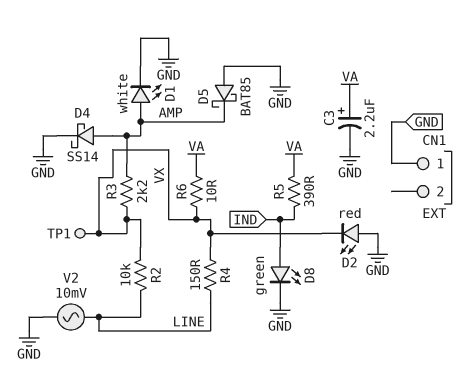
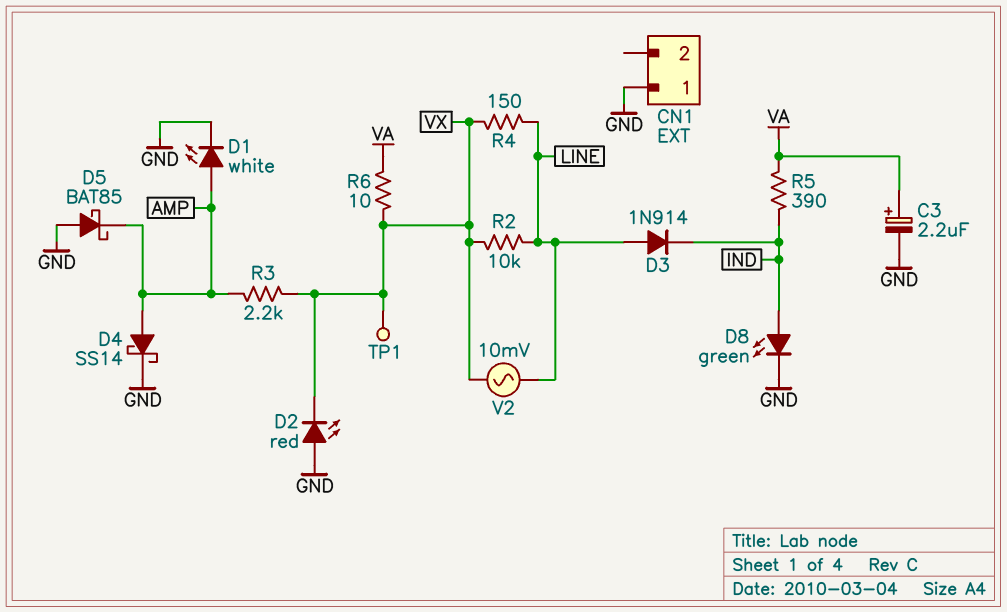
D3: none -> diode 1N914 (A LINE, K IND)
V2: AC 10mV (GND, LINE) -> AC 10mV (LINE, VX)

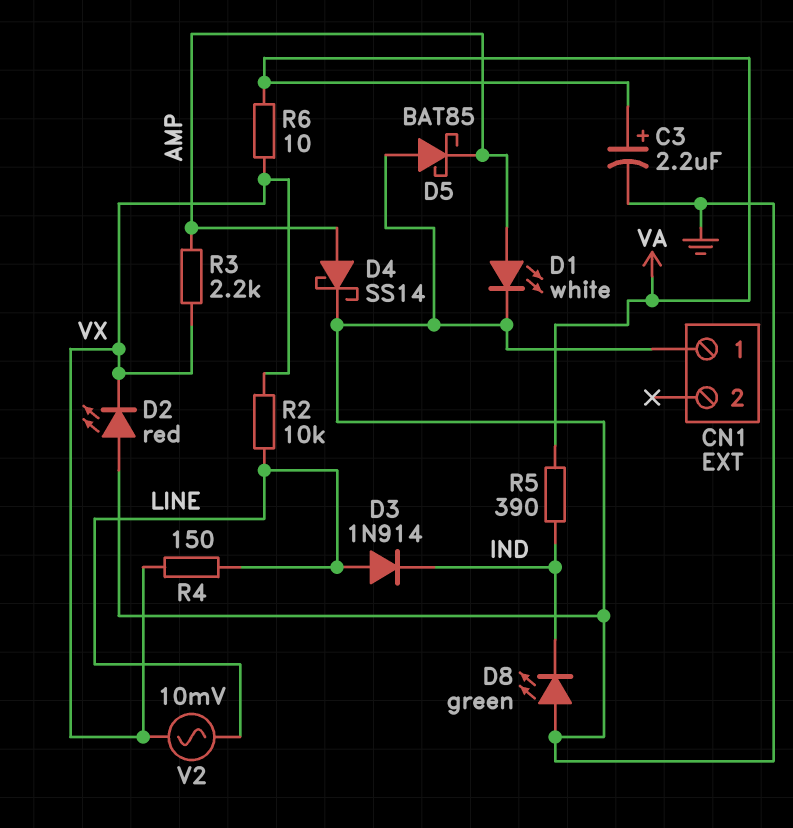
D8: LED green (A IND, K GND) -> LED green (A GND, K IND)
TP1: test point (VX) -> none

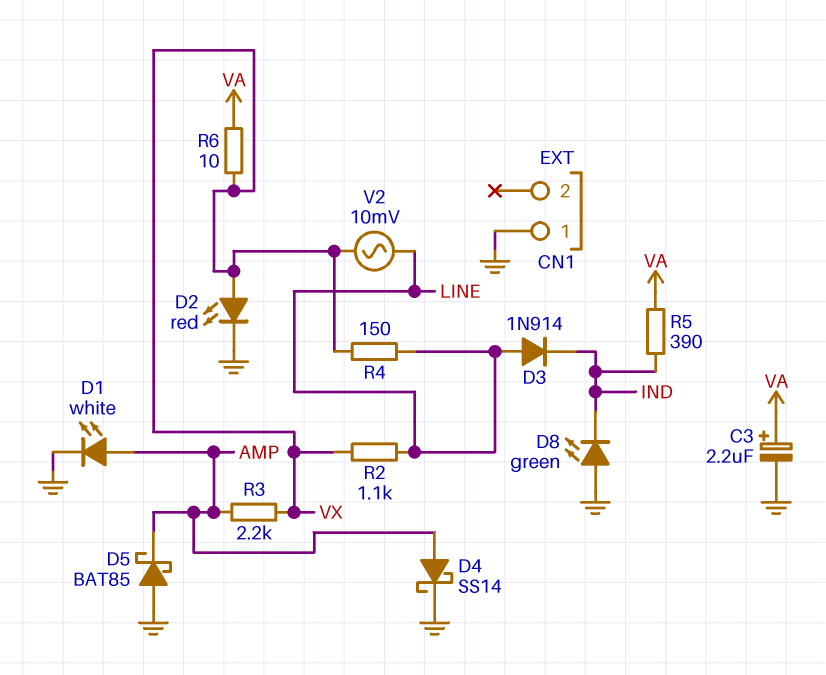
D2: LED red (A GND, K VX) -> LED red (A VX, K GND)
R2: 10k (LINE, VX) -> 1.1k (LINE, VX)

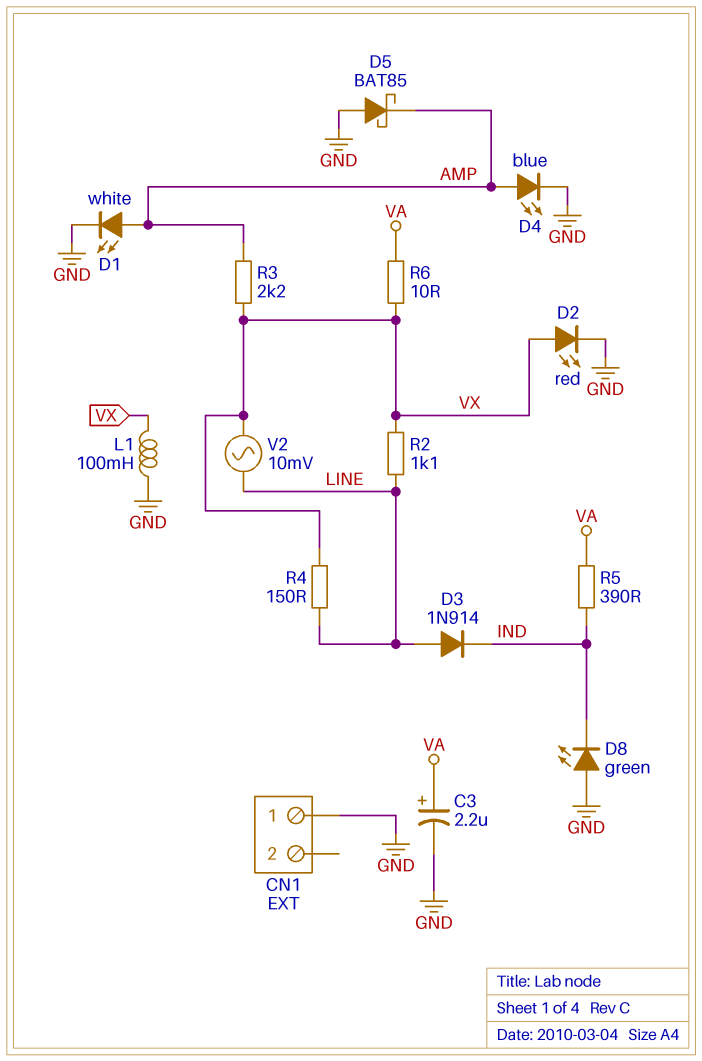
D4: schottky SS14 (A AMP, K GND) -> LED blue (A AMP, K GND)
L1: none -> 100mH (GND, VX)

